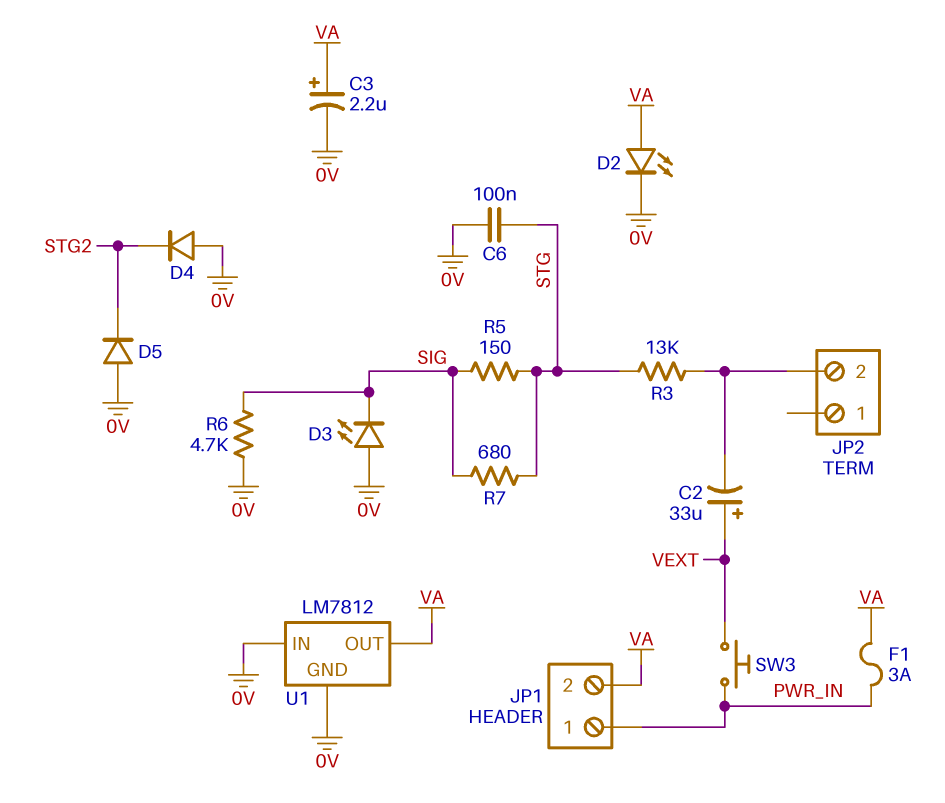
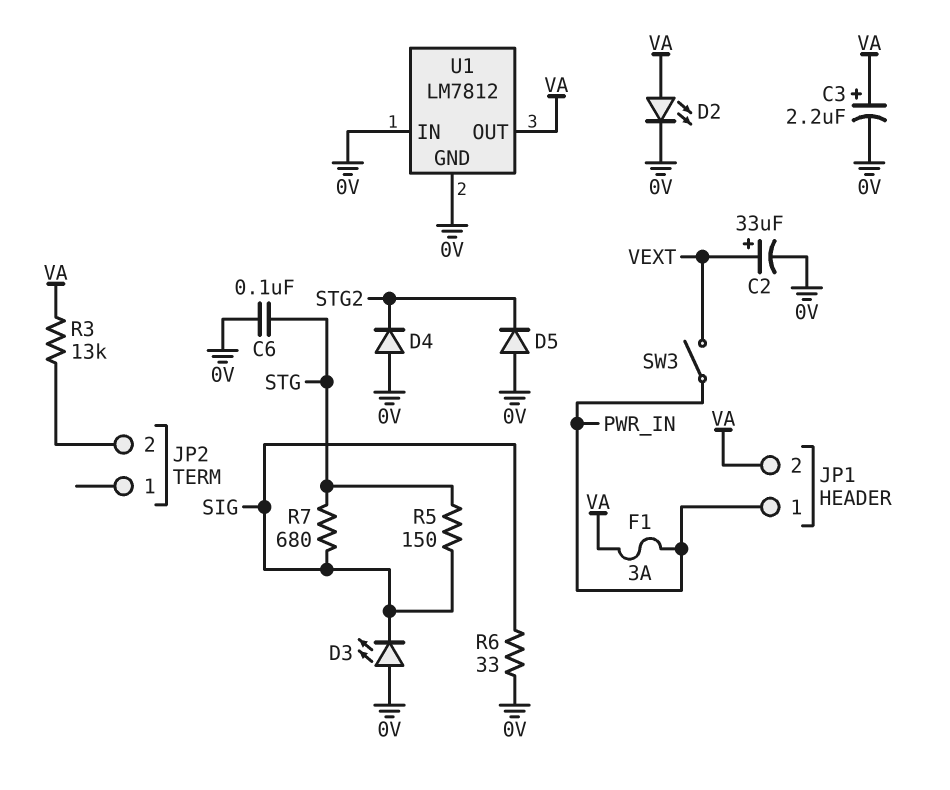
C2: 33uF (plus VEXT, minus JP2/2) -> 33uF (plus VEXT, minus 0V)
R3: 13k (JP2/2, STG) -> 13k (JP2/2, VA)
R6: 4.7k (0V, SIG) -> 33 (0V, SIG)
SW3: button (PWR_IN, VEXT) -> switch (PWR_IN, VEXT)

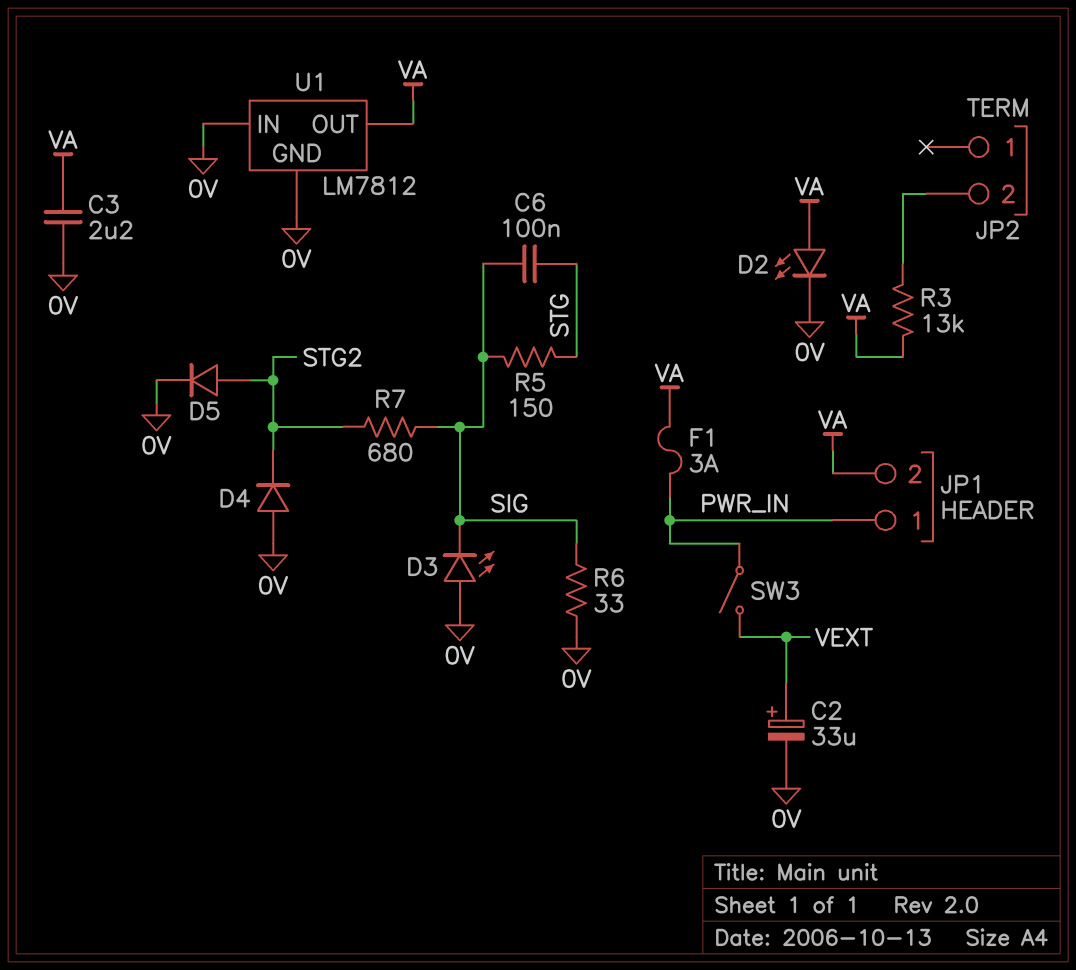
C3: 2.2uF (plus VA, minus 0V) -> 2.2uF (0V, VA)
C6: 100nF (0V, STG) -> 100nF (SIG, STG)
D5: diode (A 0V, K STG2) -> diode (A STG2, K 0V)
R7: 680 (SIG, STG) -> 680 (SIG, STG2)

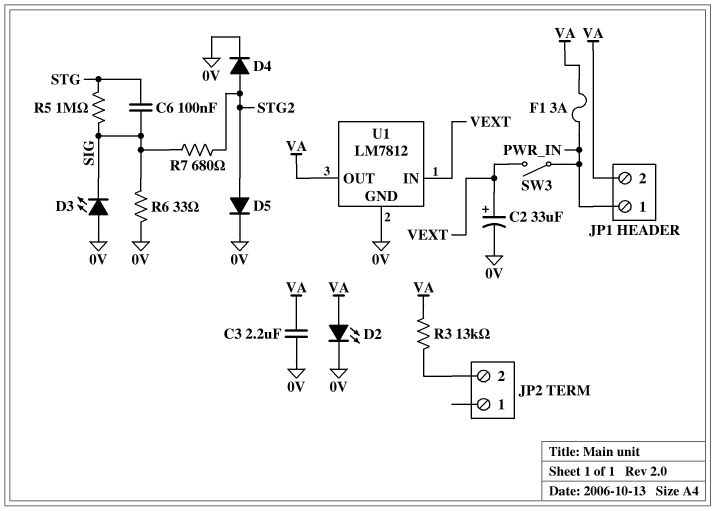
D4: diode (A 0V, K STG2) -> diode (A STG2, K 0V)
R5: 150 (SIG, STG) -> 1M (SIG, STG)
U1 pin IN: 0V -> VEXT

